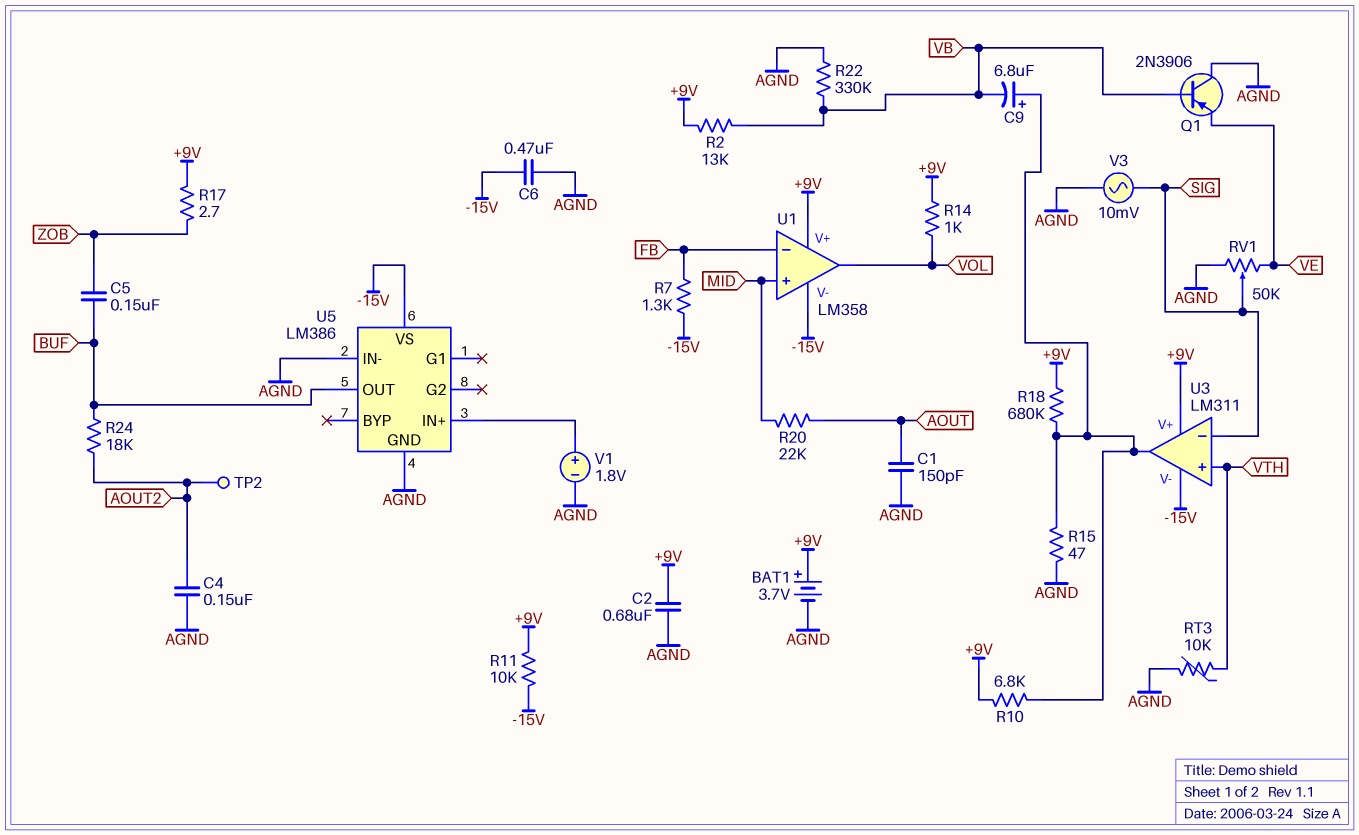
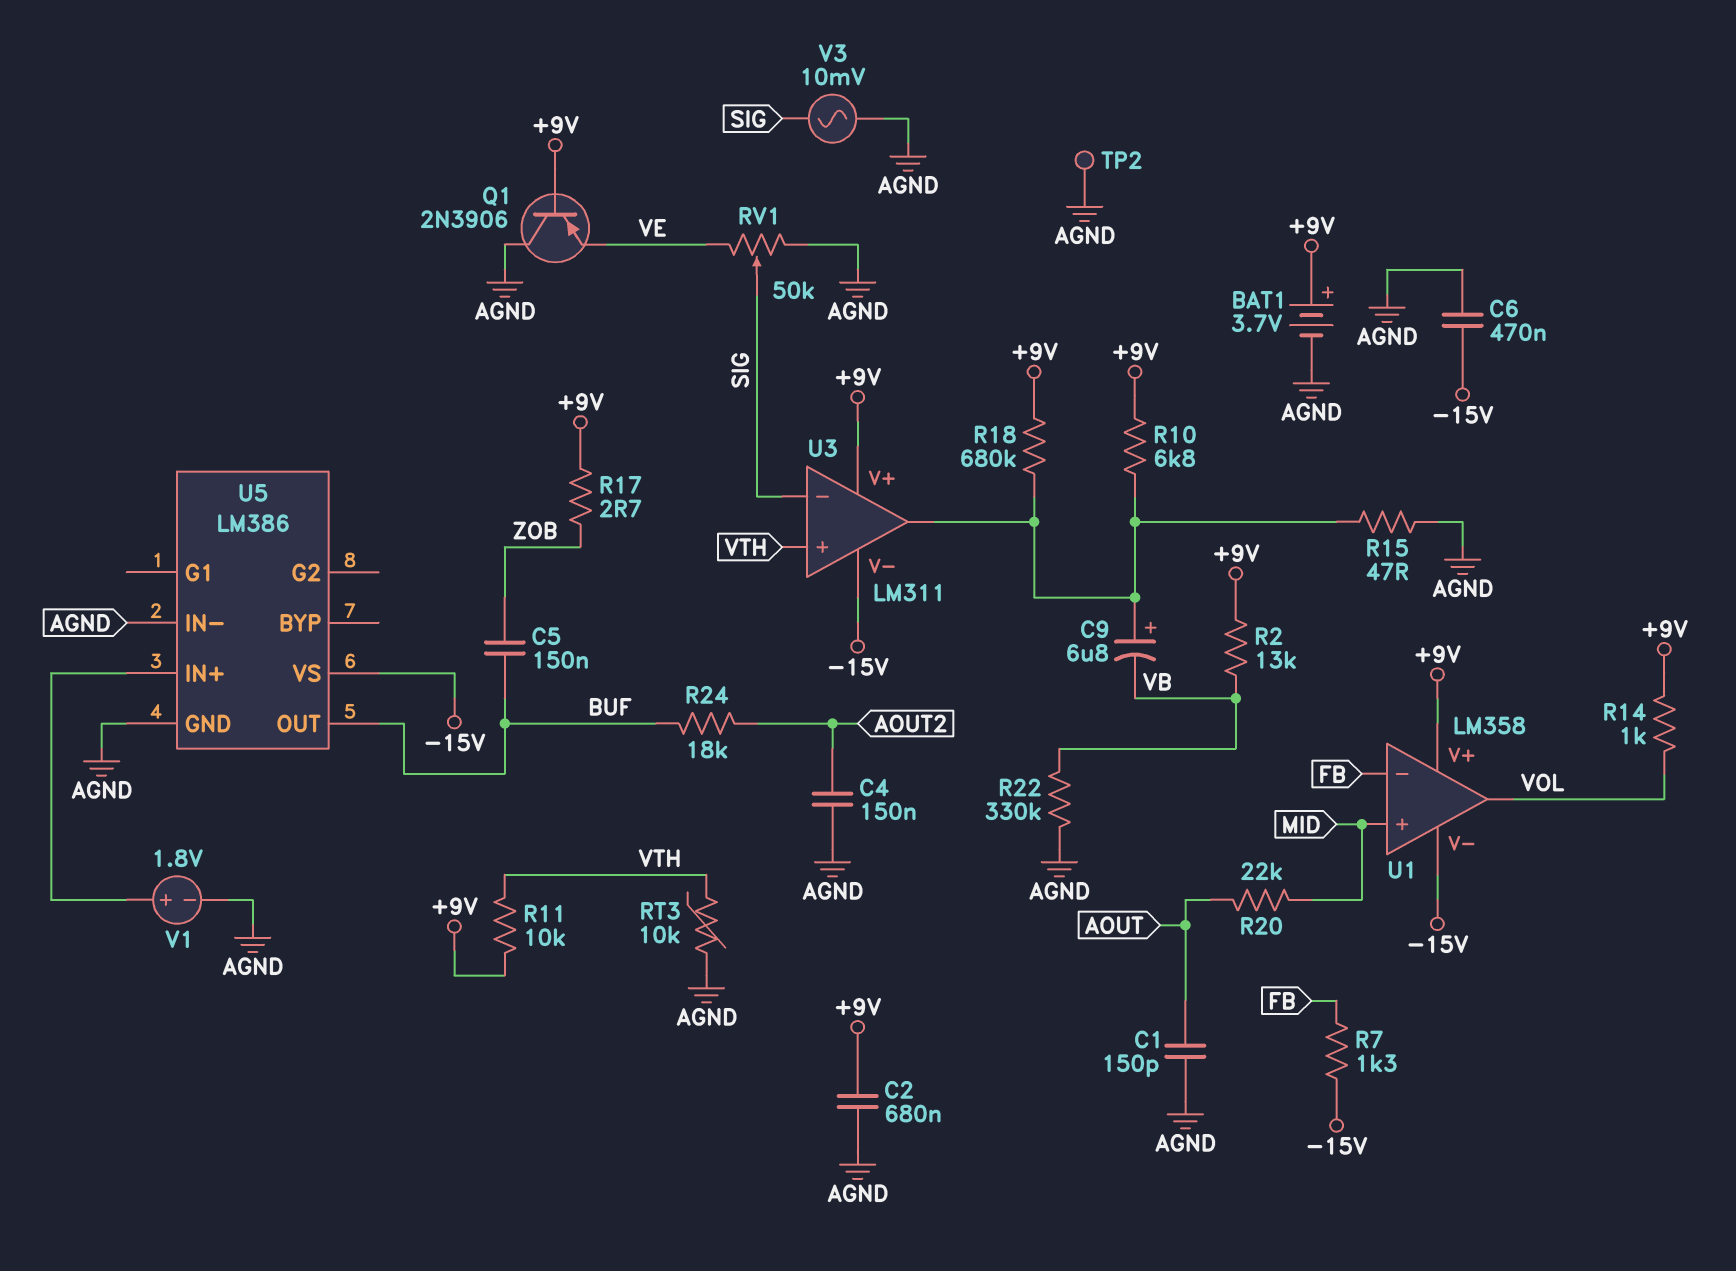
Q1: PNP 2N3906 (B VB, C AGND, E VE) -> PNP 2N3906 (B +9V, C AGND, E VE)
R11: 10k (+9V, -15V) -> 10k (+9V, VTH)
TP2: test point (AOUT2) -> test point (AGND)

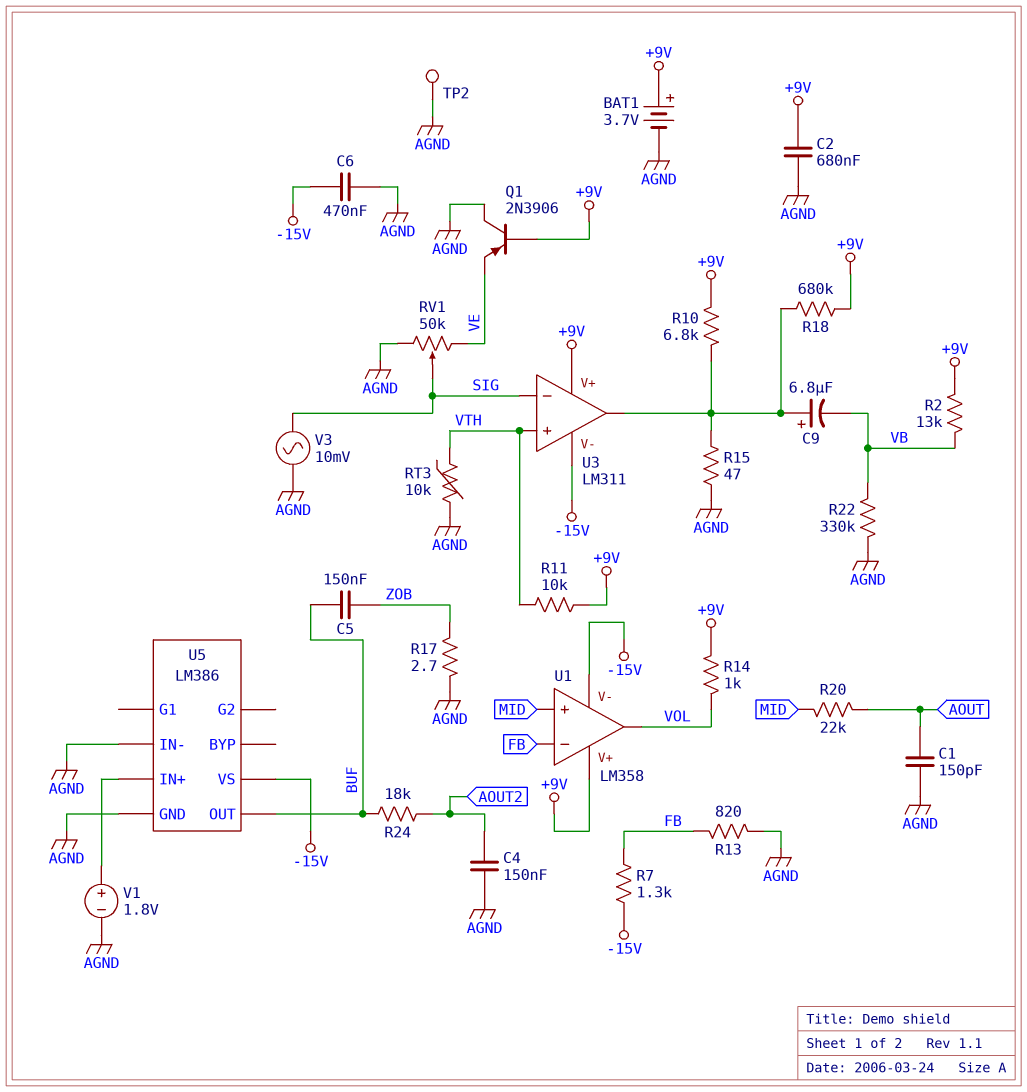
R13: none -> 820 (AGND, FB)
R17: 2.7 (+9V, ZOB) -> 2.7 (AGND, ZOB)

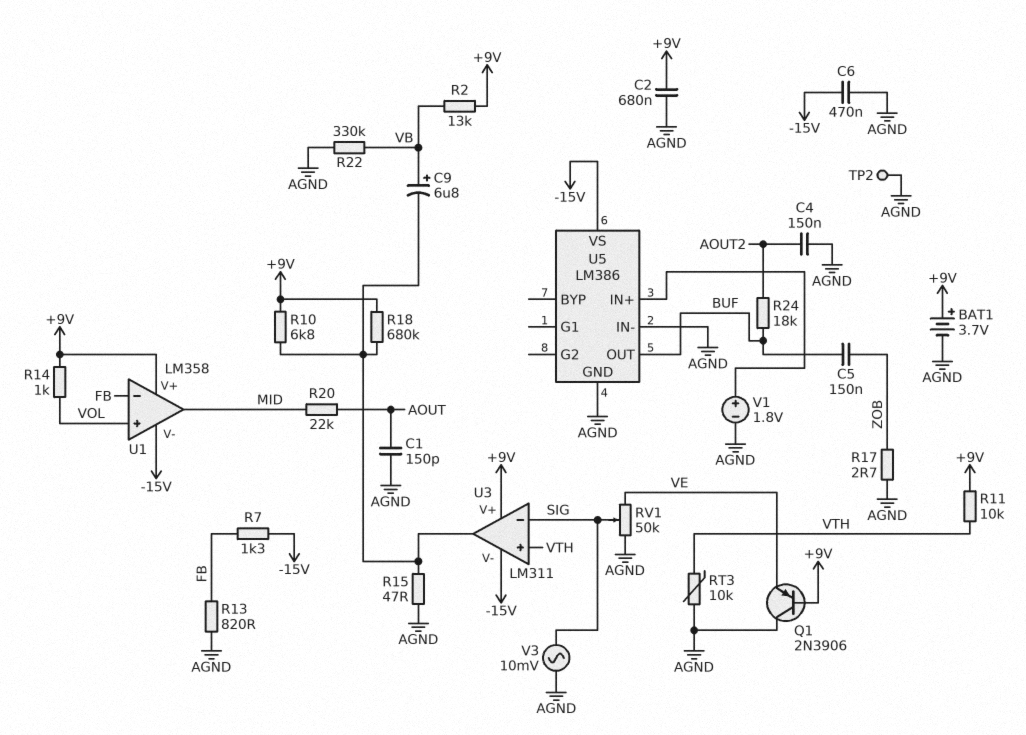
C9: 6.8uF (plus U3/out, minus VB) -> 6.8uF (plus VB, minus U3/out)
U1 pin in+: MID -> VOL
U1 pin out: VOL -> MID

